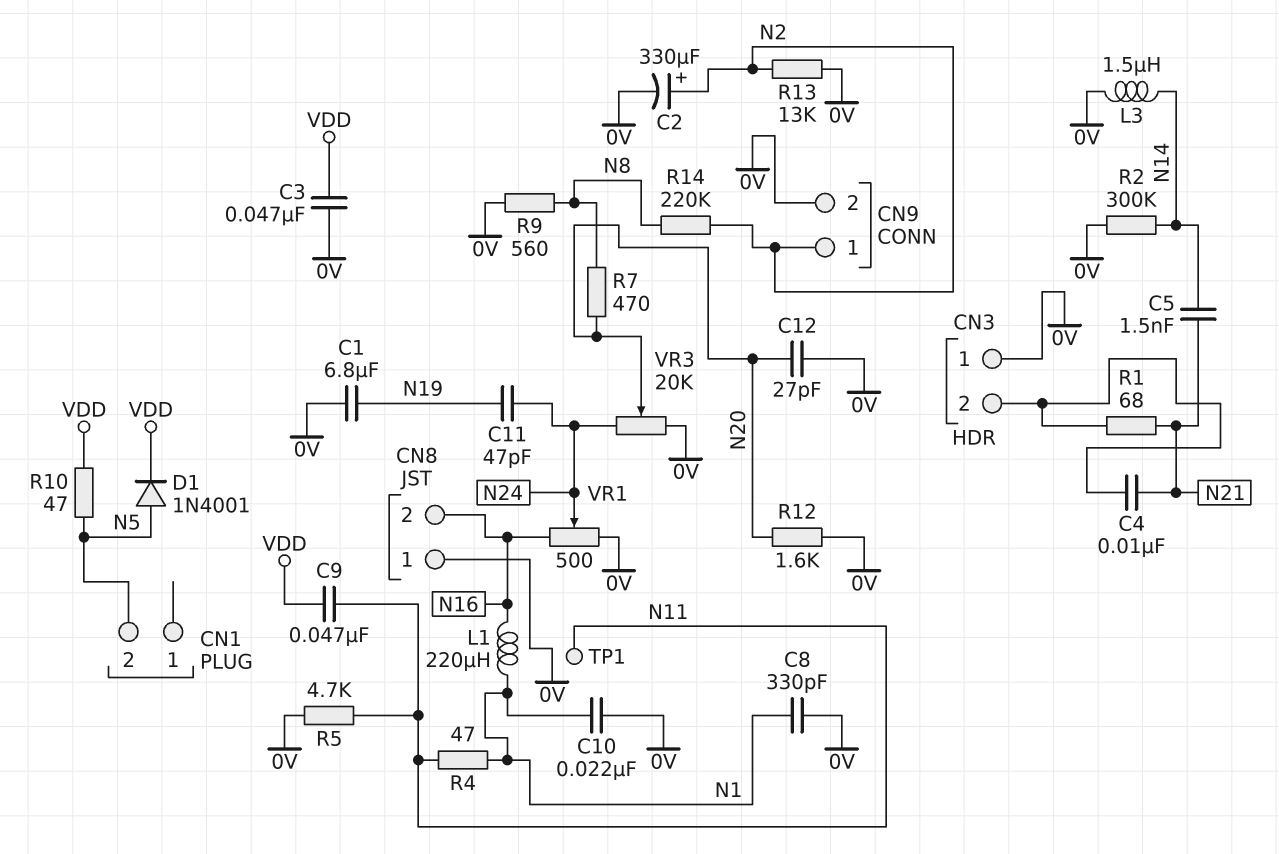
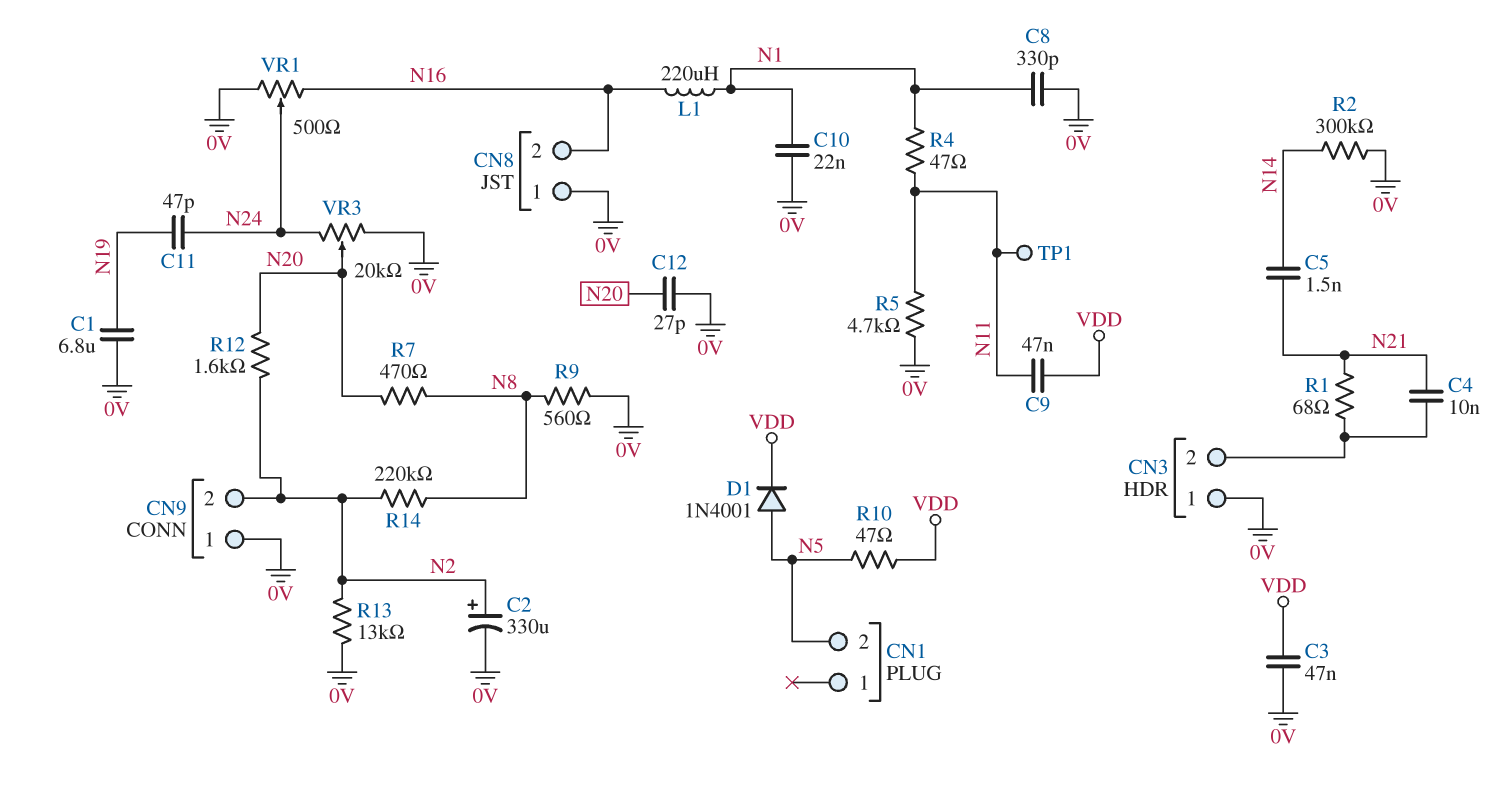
CN9 pin 1: N2 -> 0V
CN9 pin 2: 0V -> N2
L3: 1.5uH (0V, N14) -> none
R12: 1.6k (0V, N20) -> 1.6k (N2, N20)

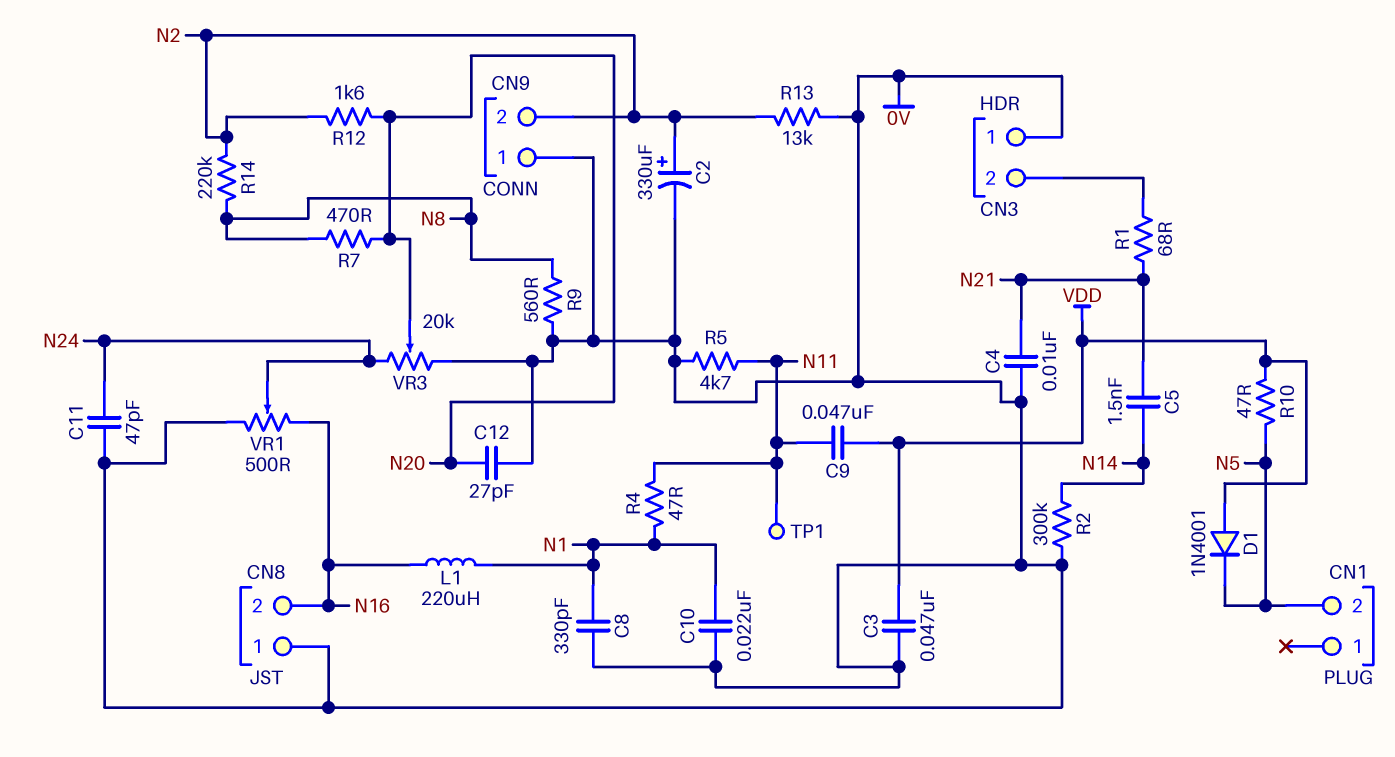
C1: 6.8uF (0V, N19) -> none
C4: 10nF (CN3/2, N21) -> 10nF (0V, N21)
C11: 47pF (N19, N24) -> 47pF (0V, N24)
D1: diode 1N4001 (A N5, K VDD) -> diode 1N4001 (A VDD, K N5)

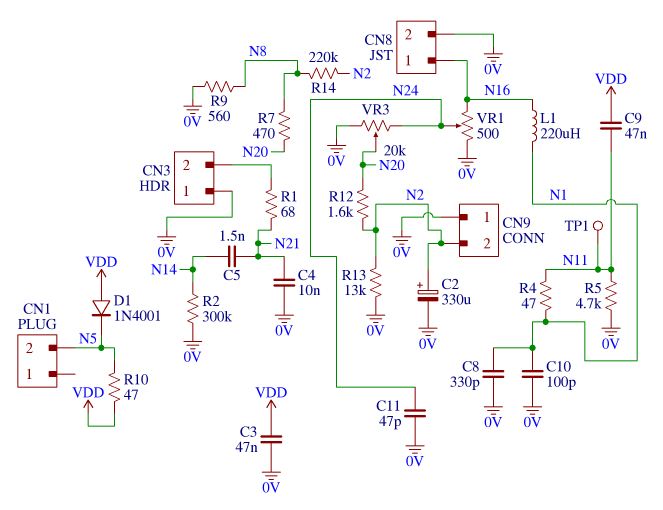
C10: 22nF (0V, N1) -> 100pF (0V, N1)
C12: 27pF (0V, N20) -> none
CN8 pin 1: 0V -> N16
CN8 pin 2: N16 -> 0V

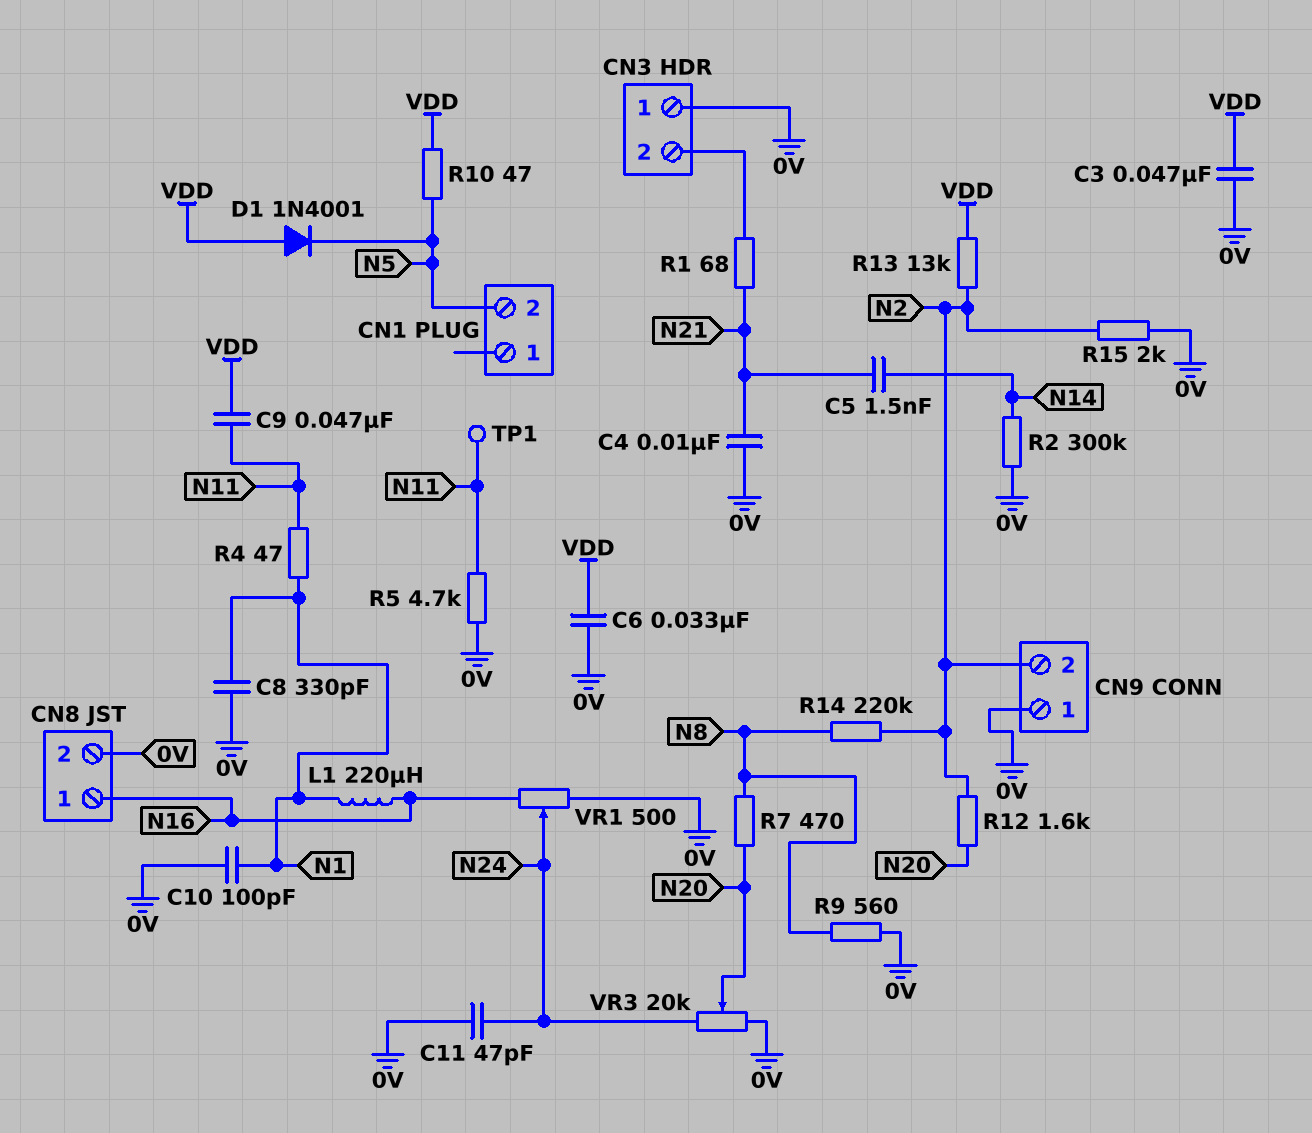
C2: 330uF (plus N2, minus 0V) -> none
C6: none -> 33nF (0V, VDD)
R13: 13k (0V, N2) -> 13k (N2, VDD)
R15: none -> 2k (0V, N2)

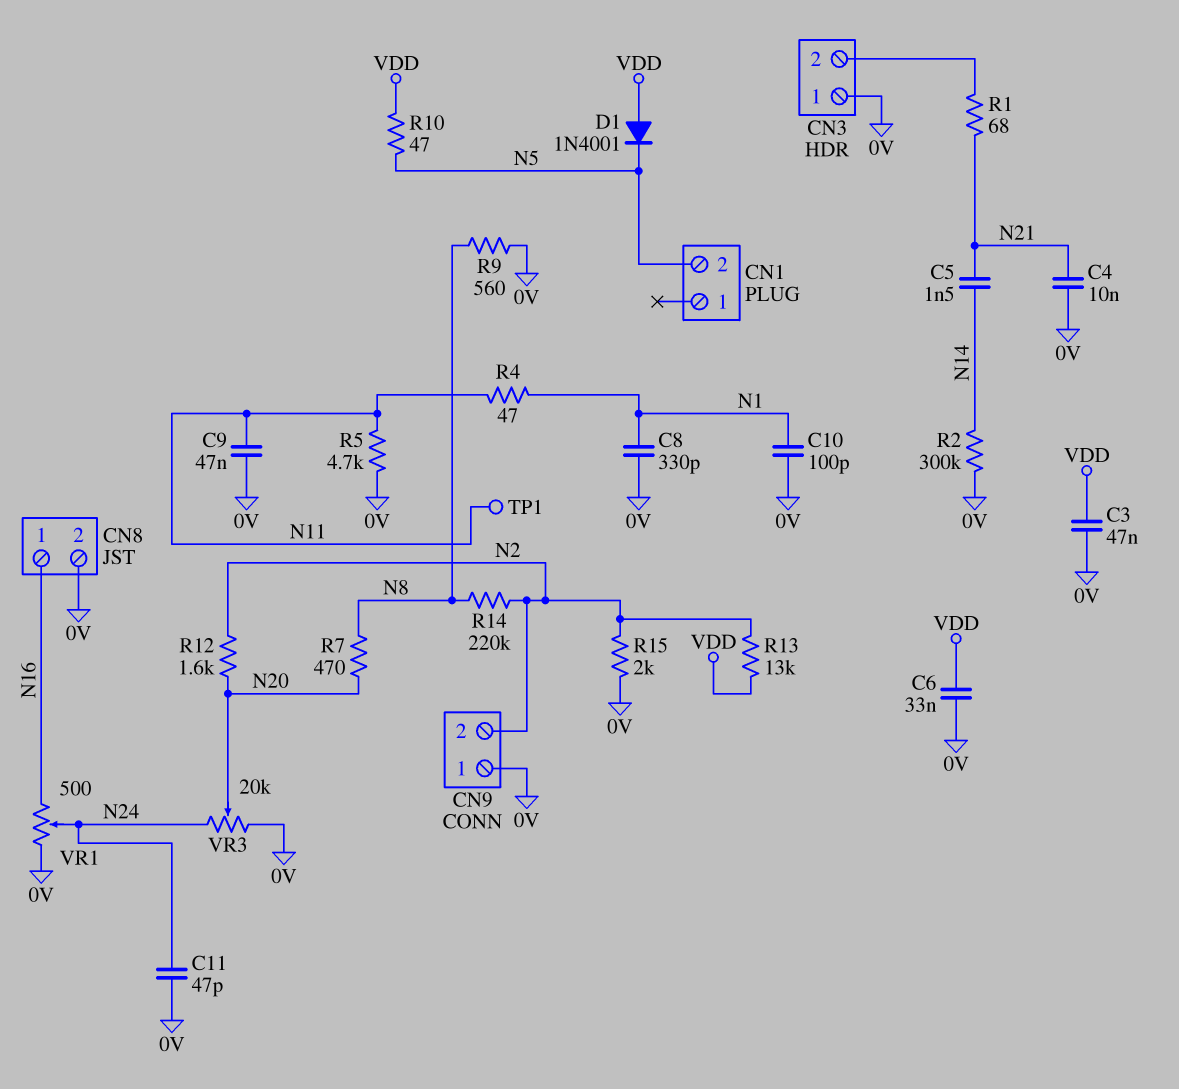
C9: 47nF (N11, VDD) -> 47nF (0V, N11)
L1: 220uH (N1, N16) -> none

